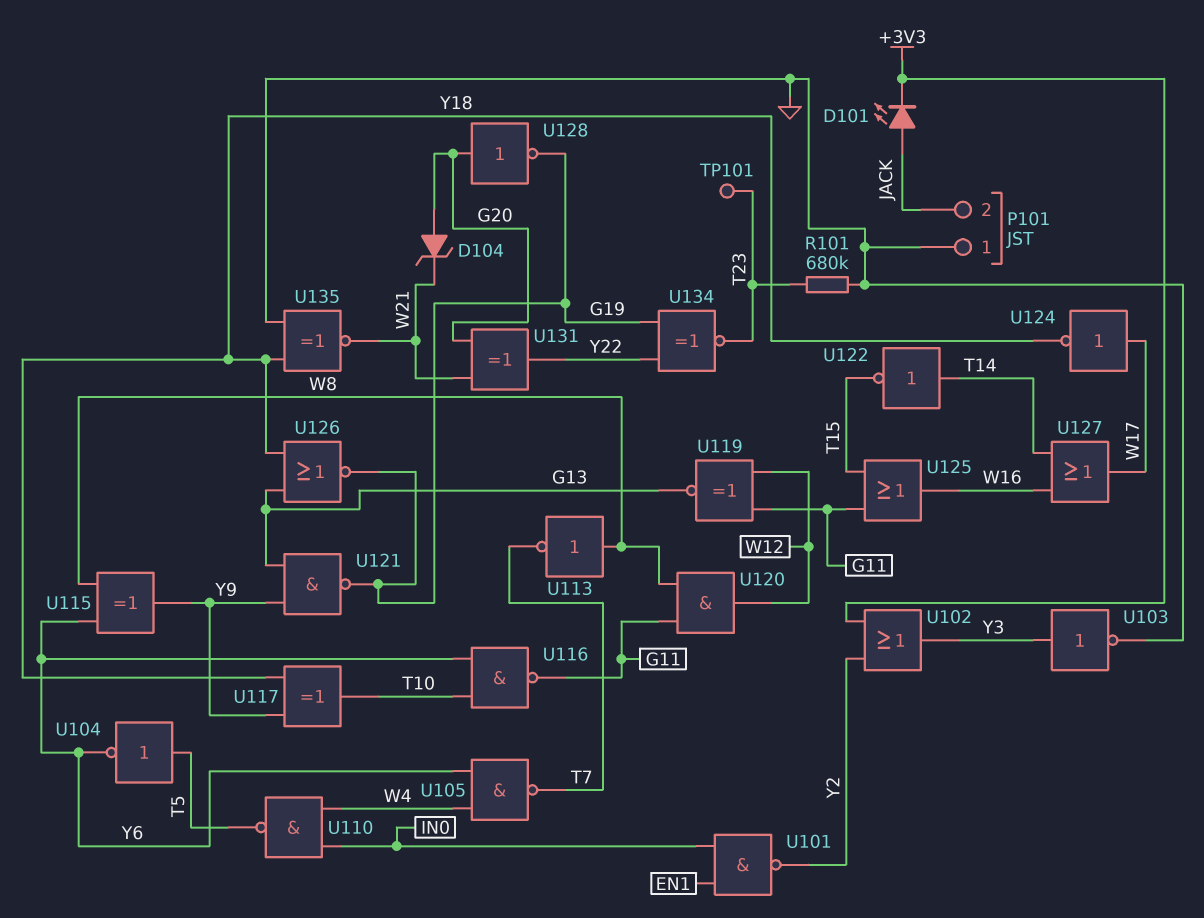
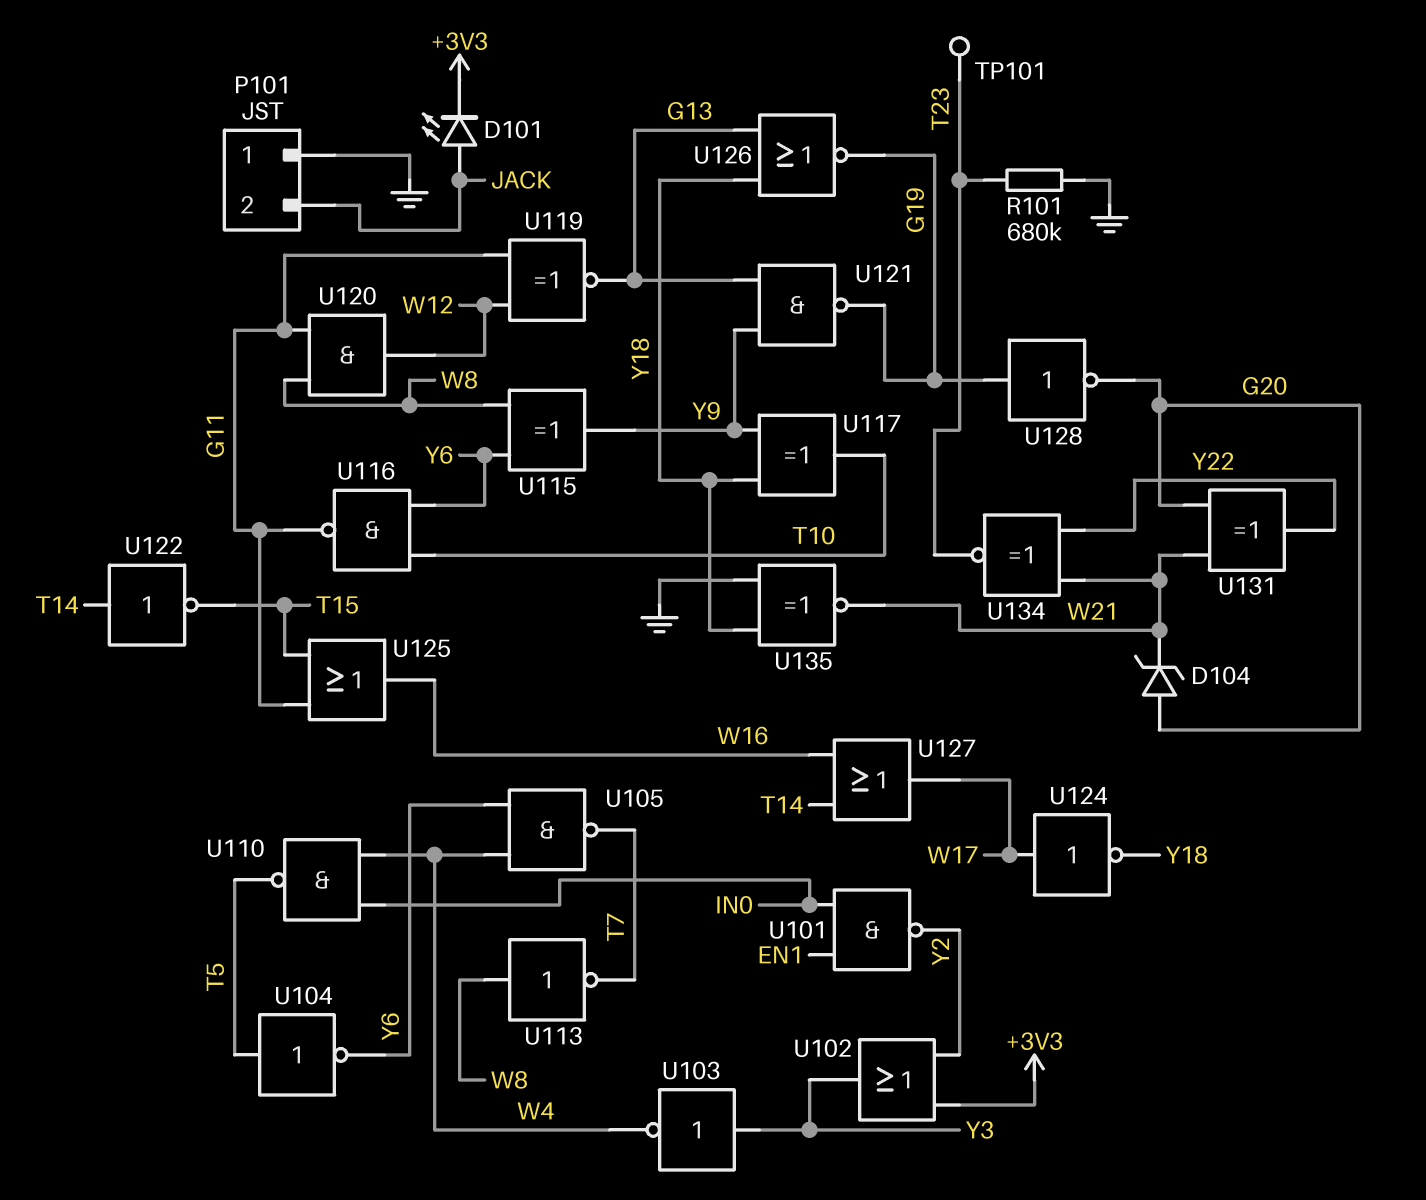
U103: NOT (in Y3, out GND) -> NOT (in Y3, out W4)
U128: NOT (in G20, out G19) -> NOT (in G19, out G20)
U134: XNOR (in G19, in Y22, out T23) -> XNOR (in W21, in Y22, out T23)

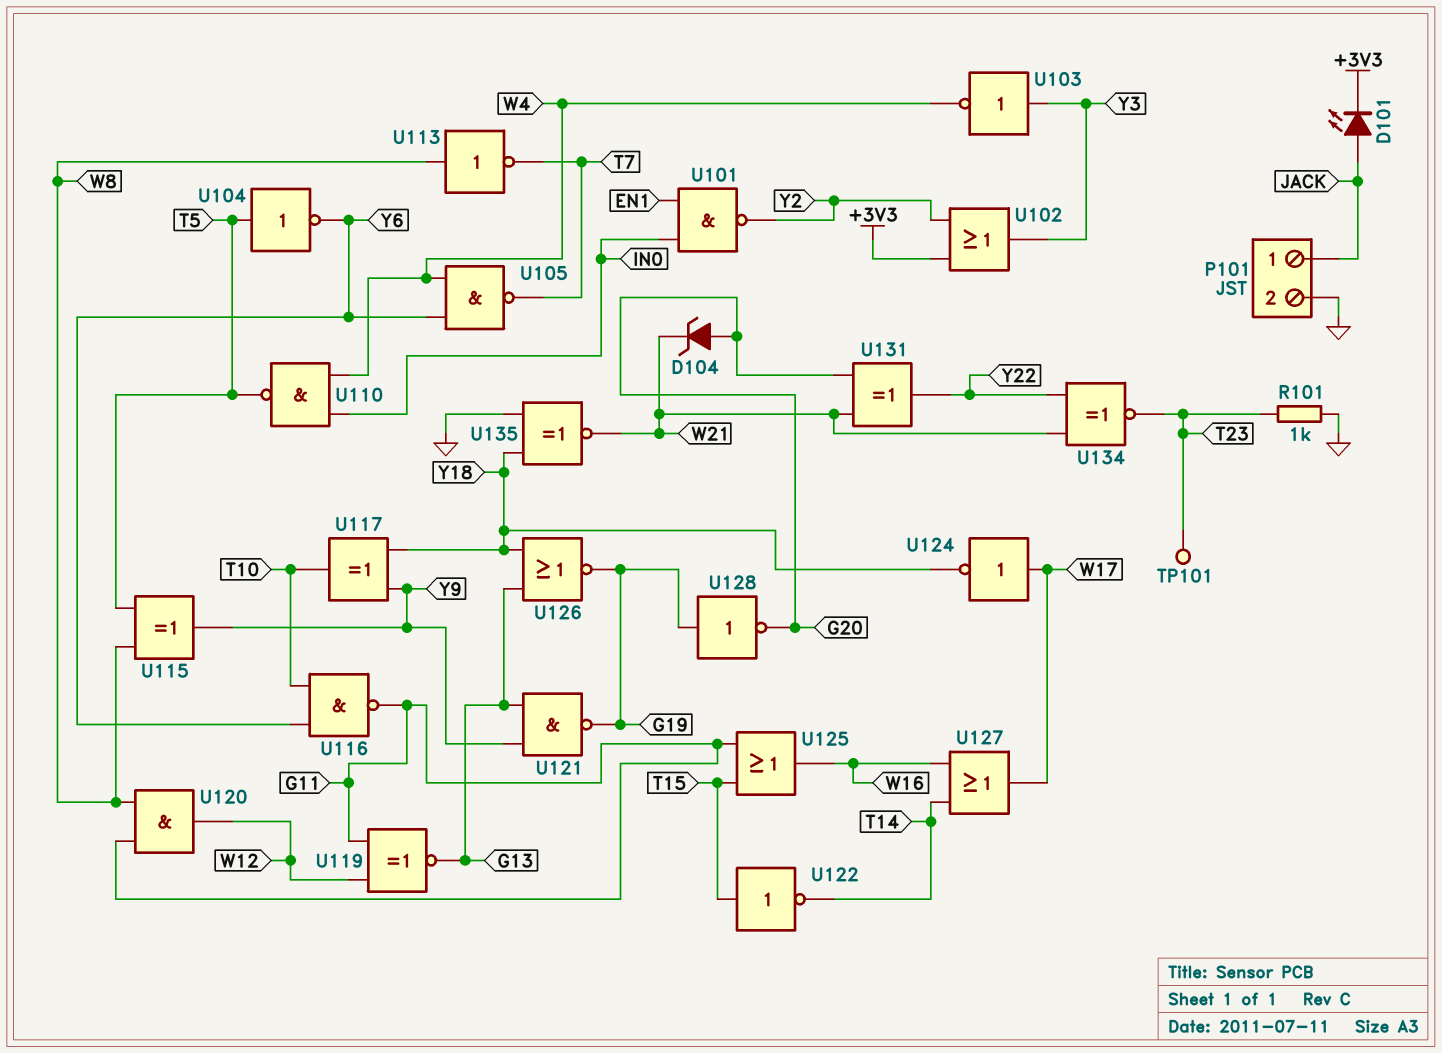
P101 pin 1: GND -> JACK
P101 pin 2: JACK -> GND
R101: 680k (GND, T23) -> 1k (GND, T23)
U115: XOR (in W8, in Y6, out Y9) -> XOR (in T5, in W8, out Y9)
U122: NOT (in T14, out T15) -> NOT (in T15, out T14)

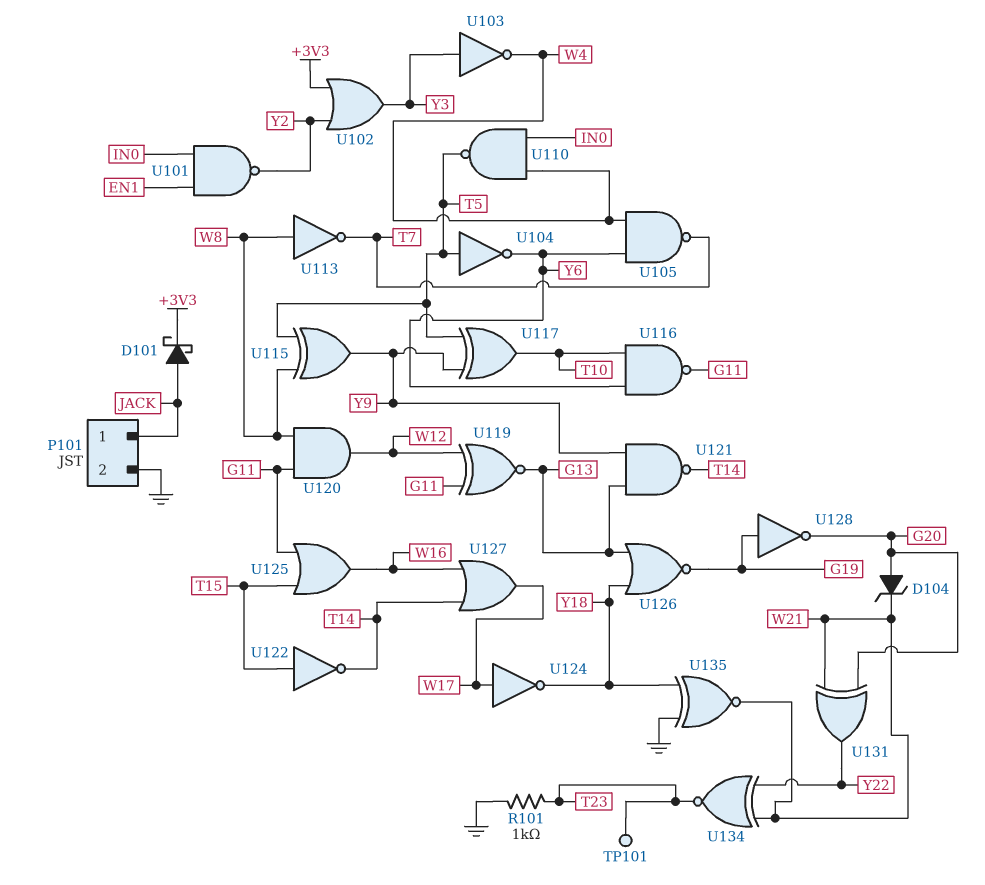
D101: LED (A JACK, K +3V3) -> schottky (A JACK, K +3V3)
U117: XOR (in Y9, in Y18, out T10) -> XOR (in T5, in Y9, out T10)
U121: NAND (in G13, in Y9, out G19) -> NAND (in G13, in Y9, out T14)

